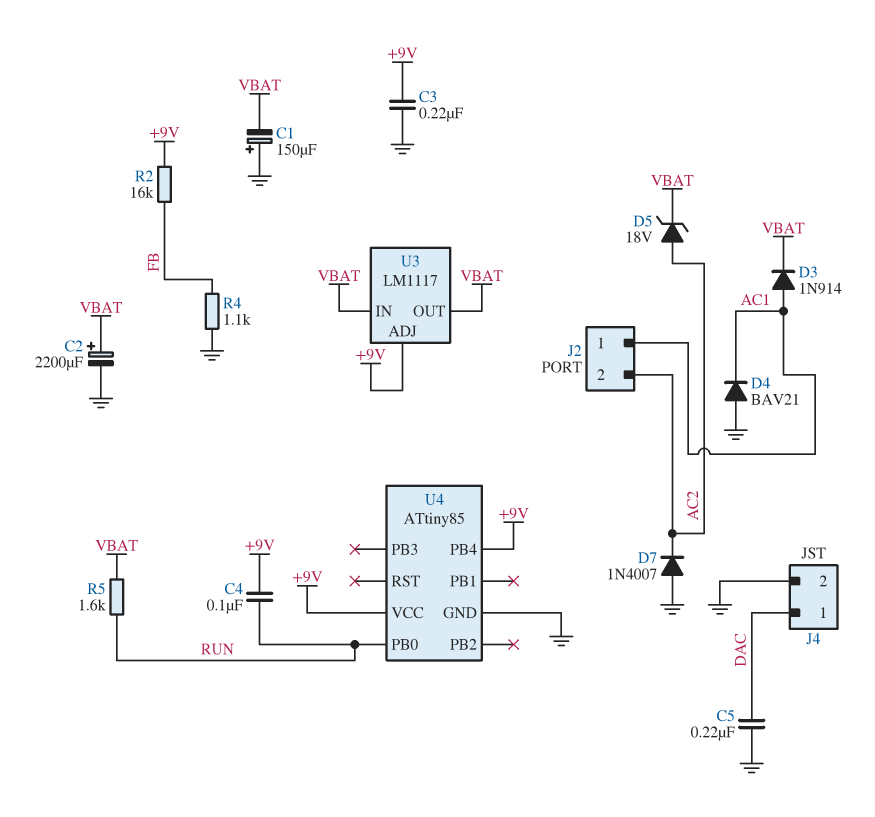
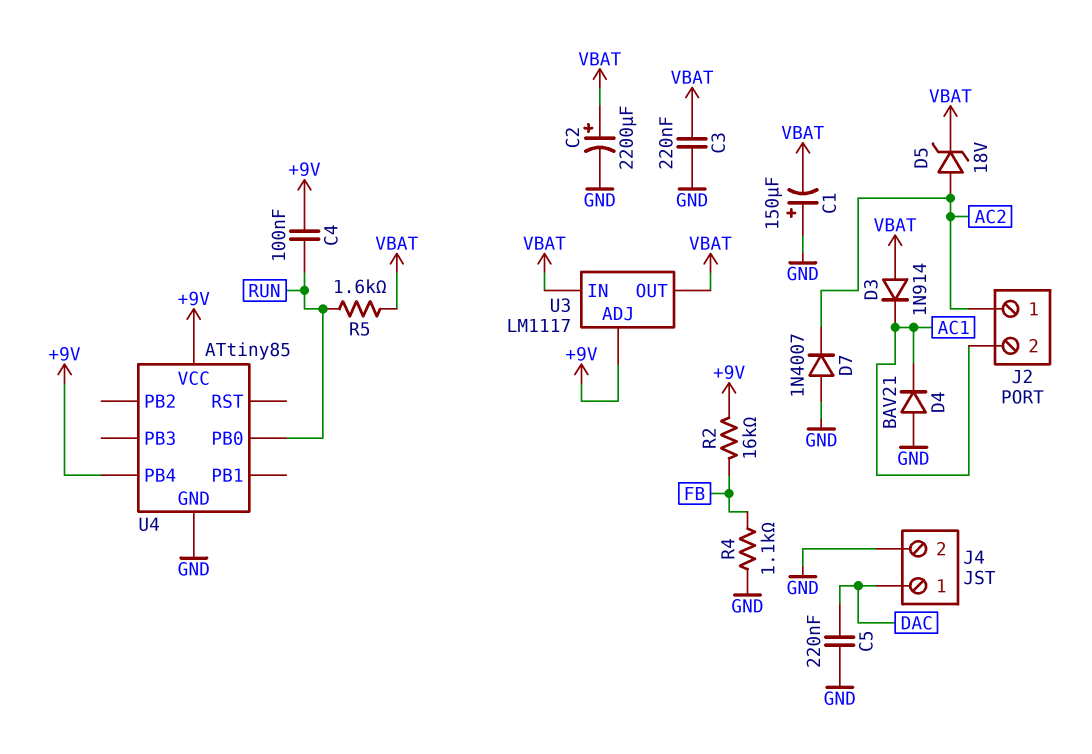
C3: 220nF (+9V, GND) -> 220nF (GND, VBAT)
D3: diode 1N914 (A AC1, K VBAT) -> diode 1N914 (A VBAT, K AC1)
J2 pin 1: AC1 -> AC2
J2 pin 2: AC2 -> AC1

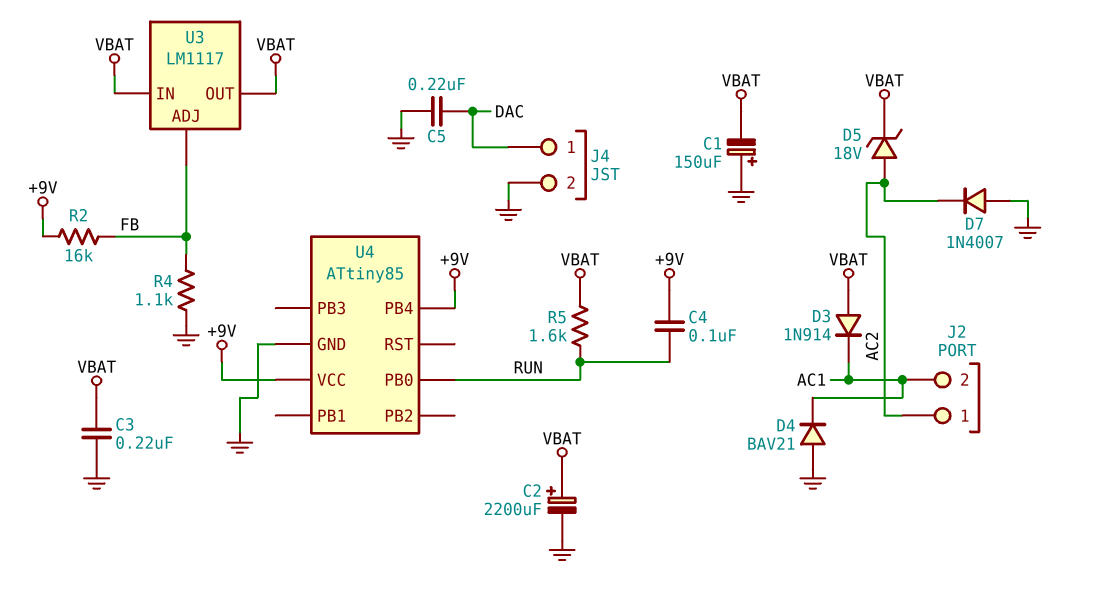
U3 pin ADJ: +9V -> FB

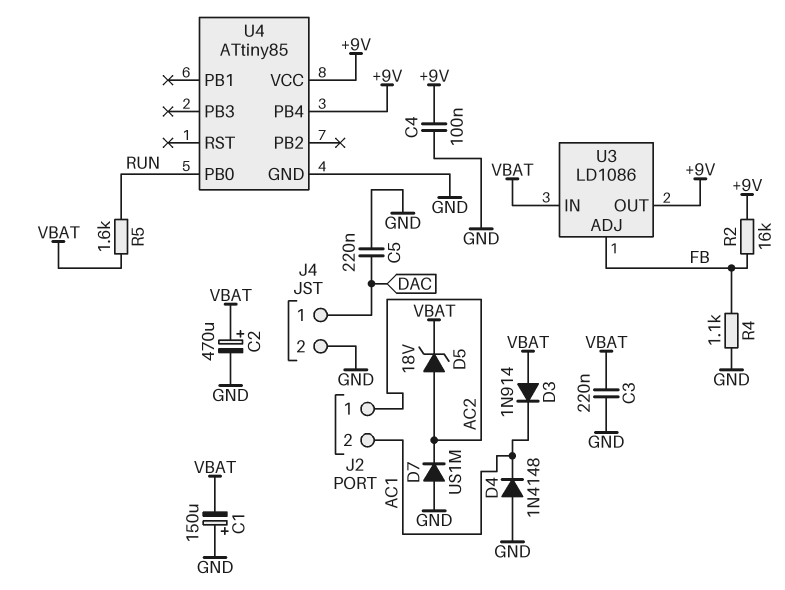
C2: 2200uF (plus VBAT, minus GND) -> 470uF (plus VBAT, minus GND)
C4: 100nF (+9V, RUN) -> 100nF (+9V, GND)
D4: diode BAV21 (A GND, K AC1) -> diode 1N4148 (A GND, K AC1)
D7: diode 1N4007 (A GND, K AC2) -> diode US1M (A GND, K AC2)
U3: LM1117 -> LD1086
U3 pin OUT: VBAT -> +9V

